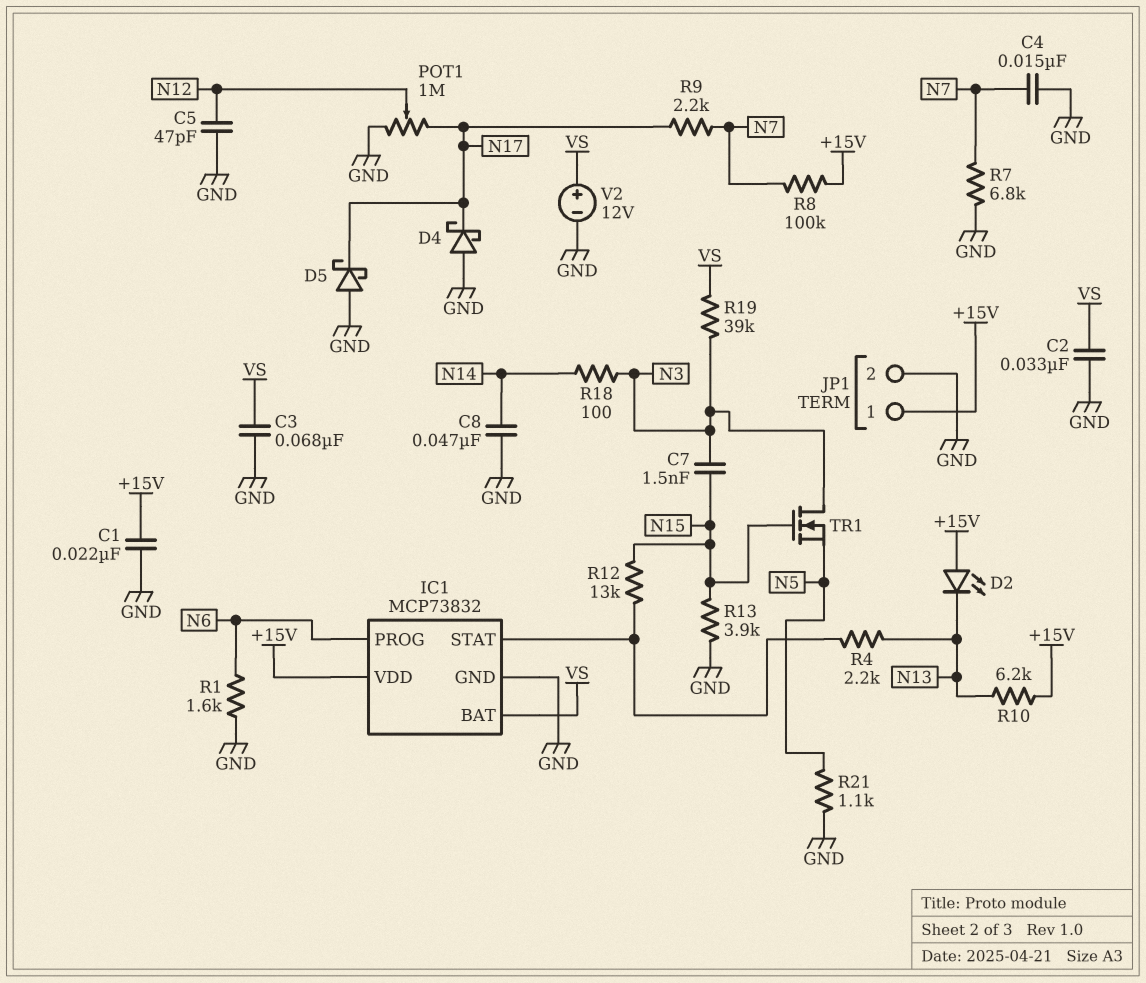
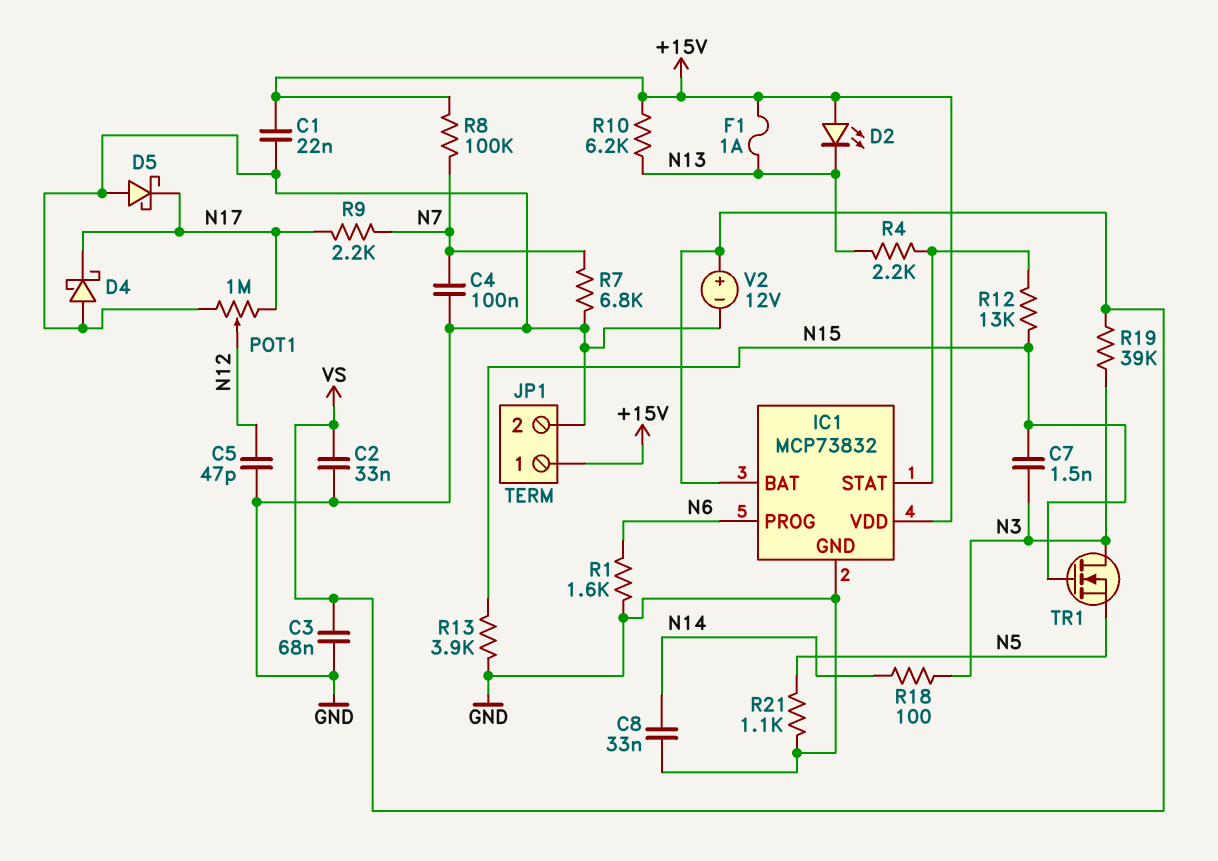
C4: 15nF (GND, N7) -> 100nF (GND, N7)
C8: 47nF (GND, N14) -> 33nF (GND, N14)
F1: none -> 1A (+15V, N13)

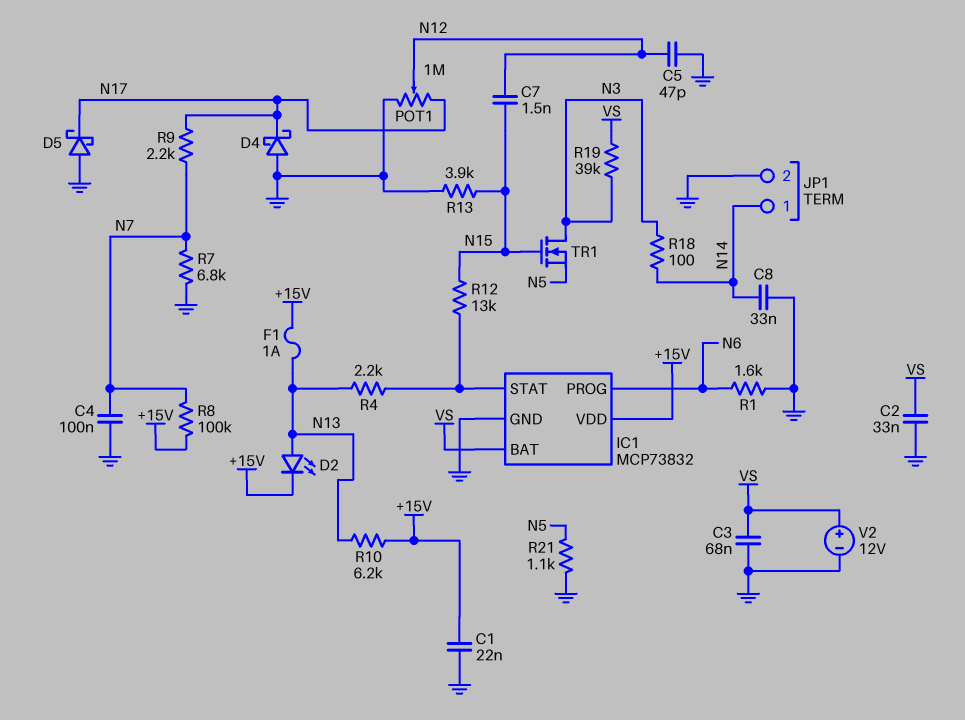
C7: 1.5nF (N3, N15) -> 1.5nF (N12, N15)
D2: LED (A +15V, K N13) -> LED (A N13, K +15V)
JP1 pin 1: +15V -> N14

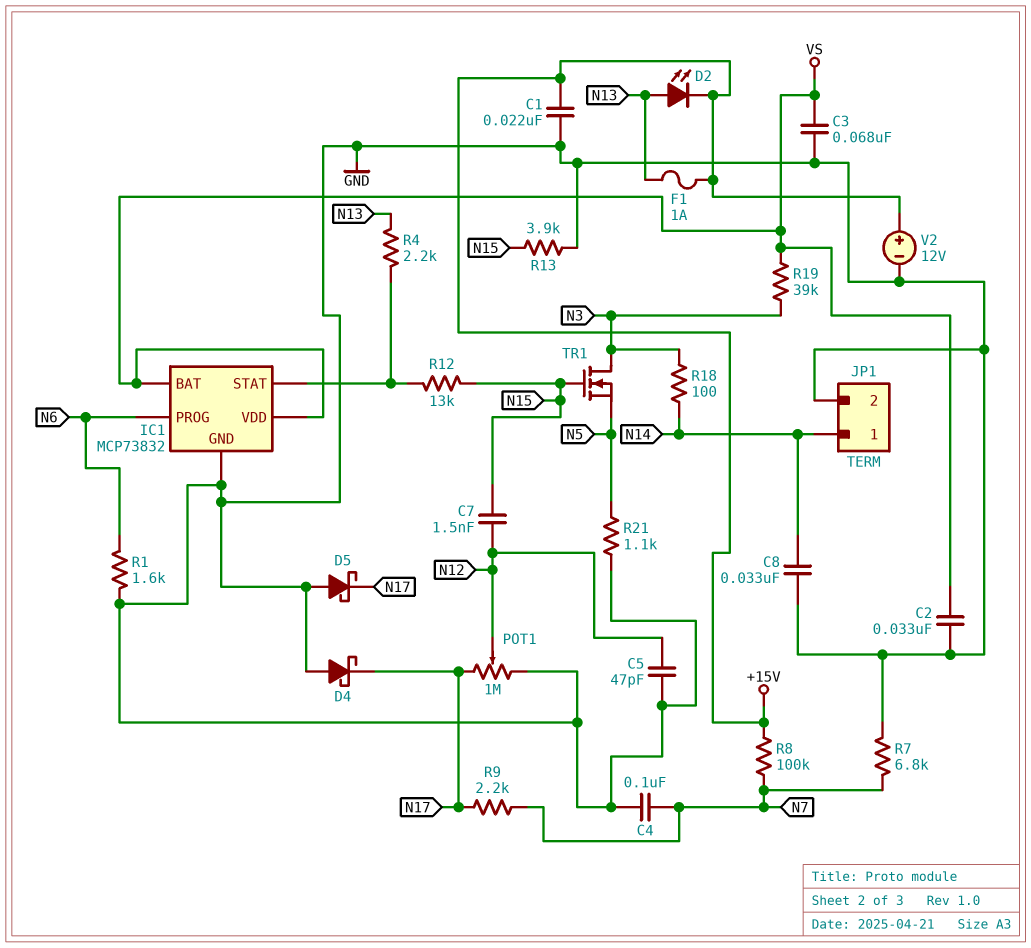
IC1 pin VDD: +15V -> VS
R10: 6.2k (+15V, N13) -> none
V2: 12V (plus VS, minus GND) -> 12V (plus +15V, minus GND)

